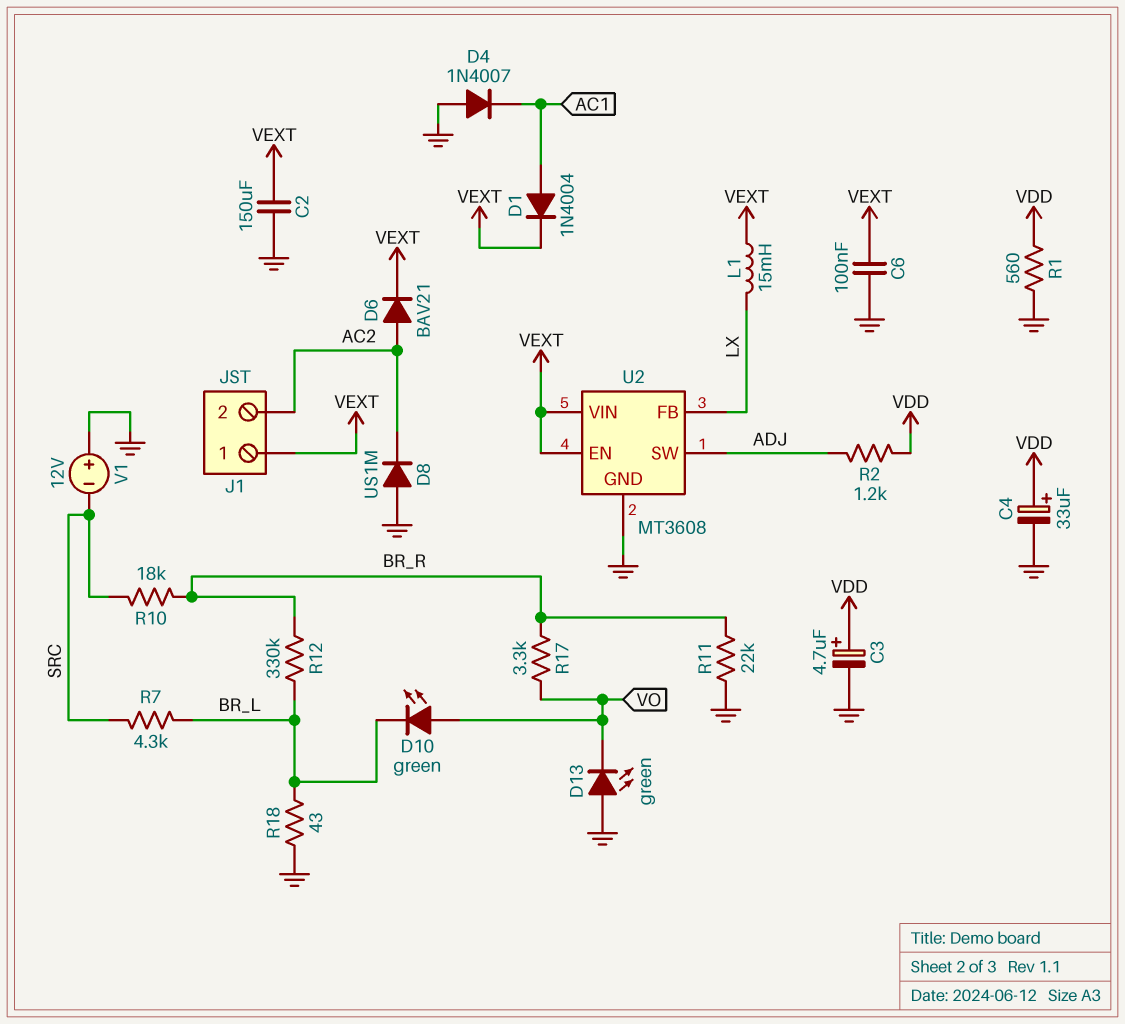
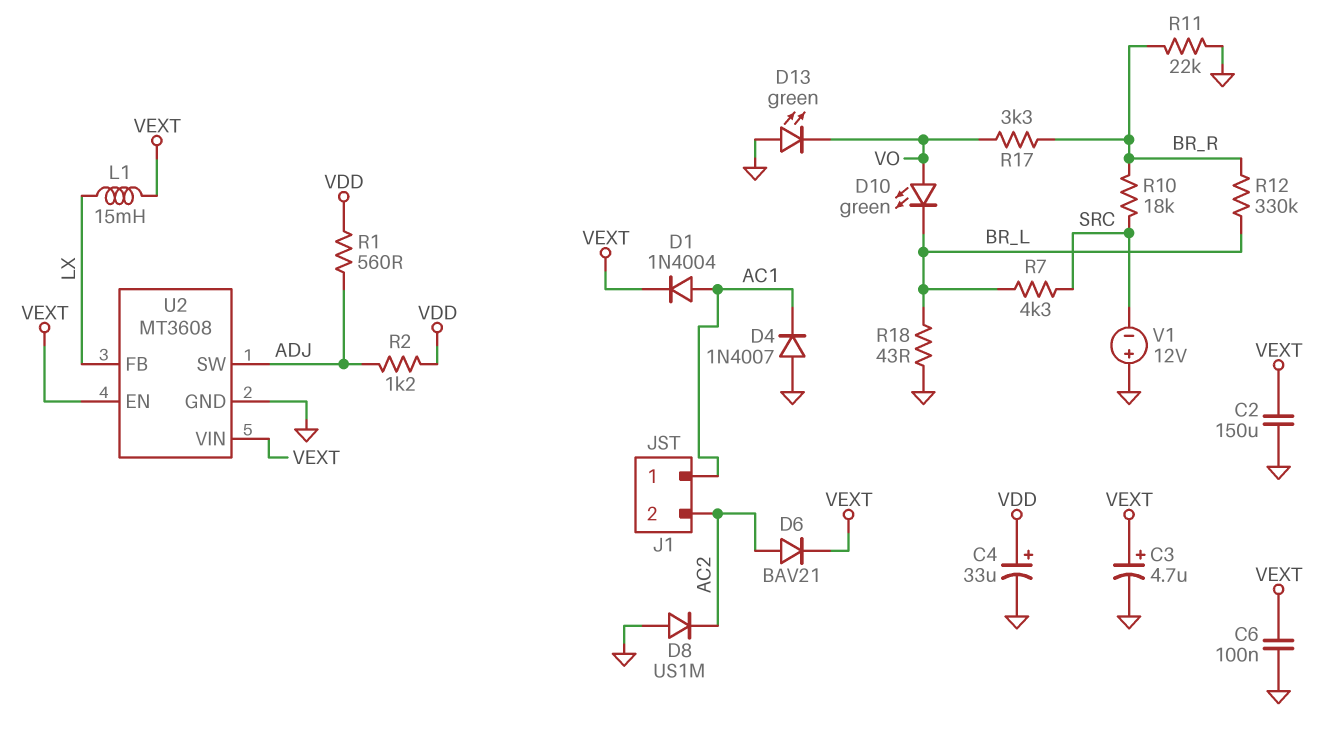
C3: 4.7uF (plus VDD, minus GND) -> 4.7uF (plus VEXT, minus GND)
J1 pin 1: VEXT -> AC1
R1: 560 (GND, VDD) -> 560 (ADJ, VDD)

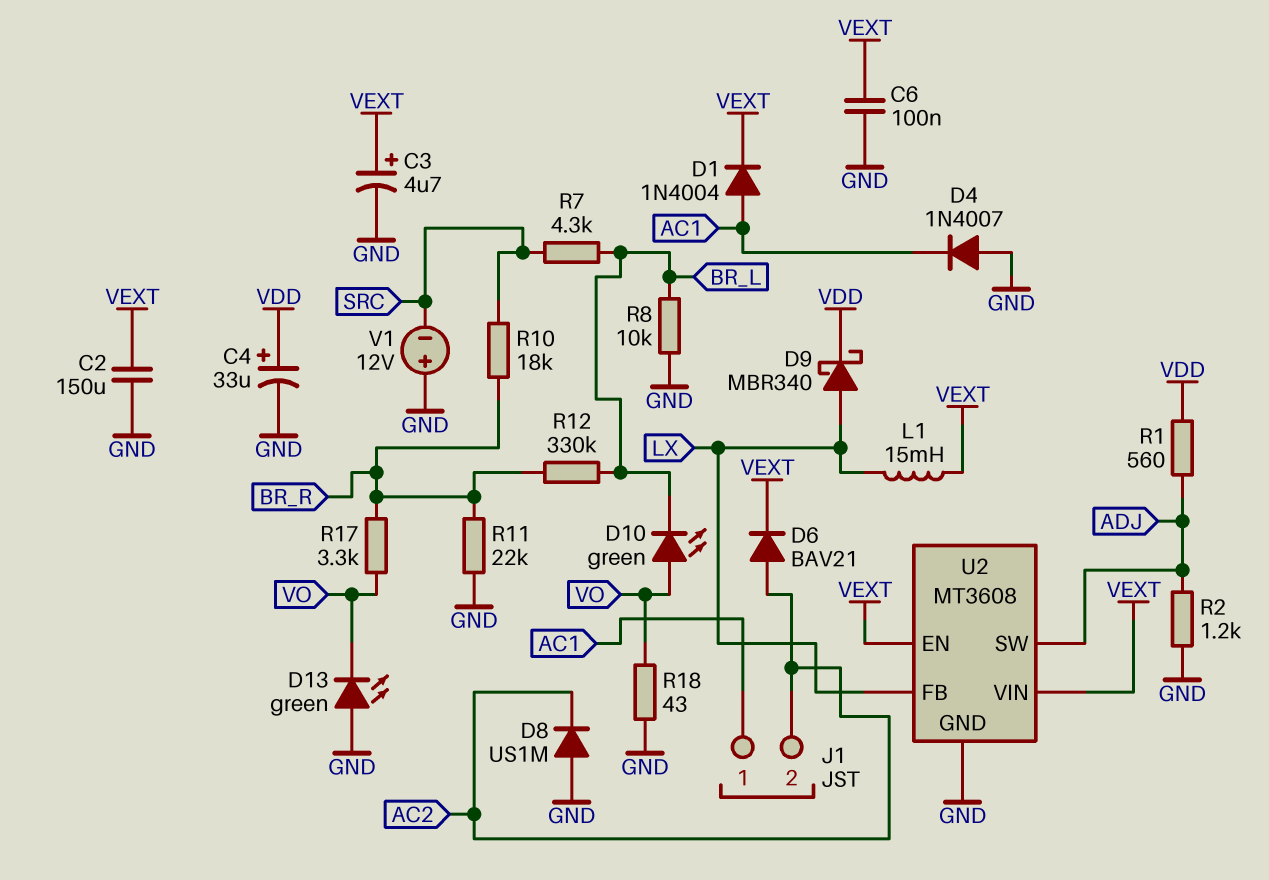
D9: none -> schottky MBR340 (A LX, K VDD)
R2: 1.2k (ADJ, VDD) -> 1.2k (ADJ, GND)
R8: none -> 10k (BR_L, GND)
R18: 43 (BR_L, GND) -> 43 (GND, VO)

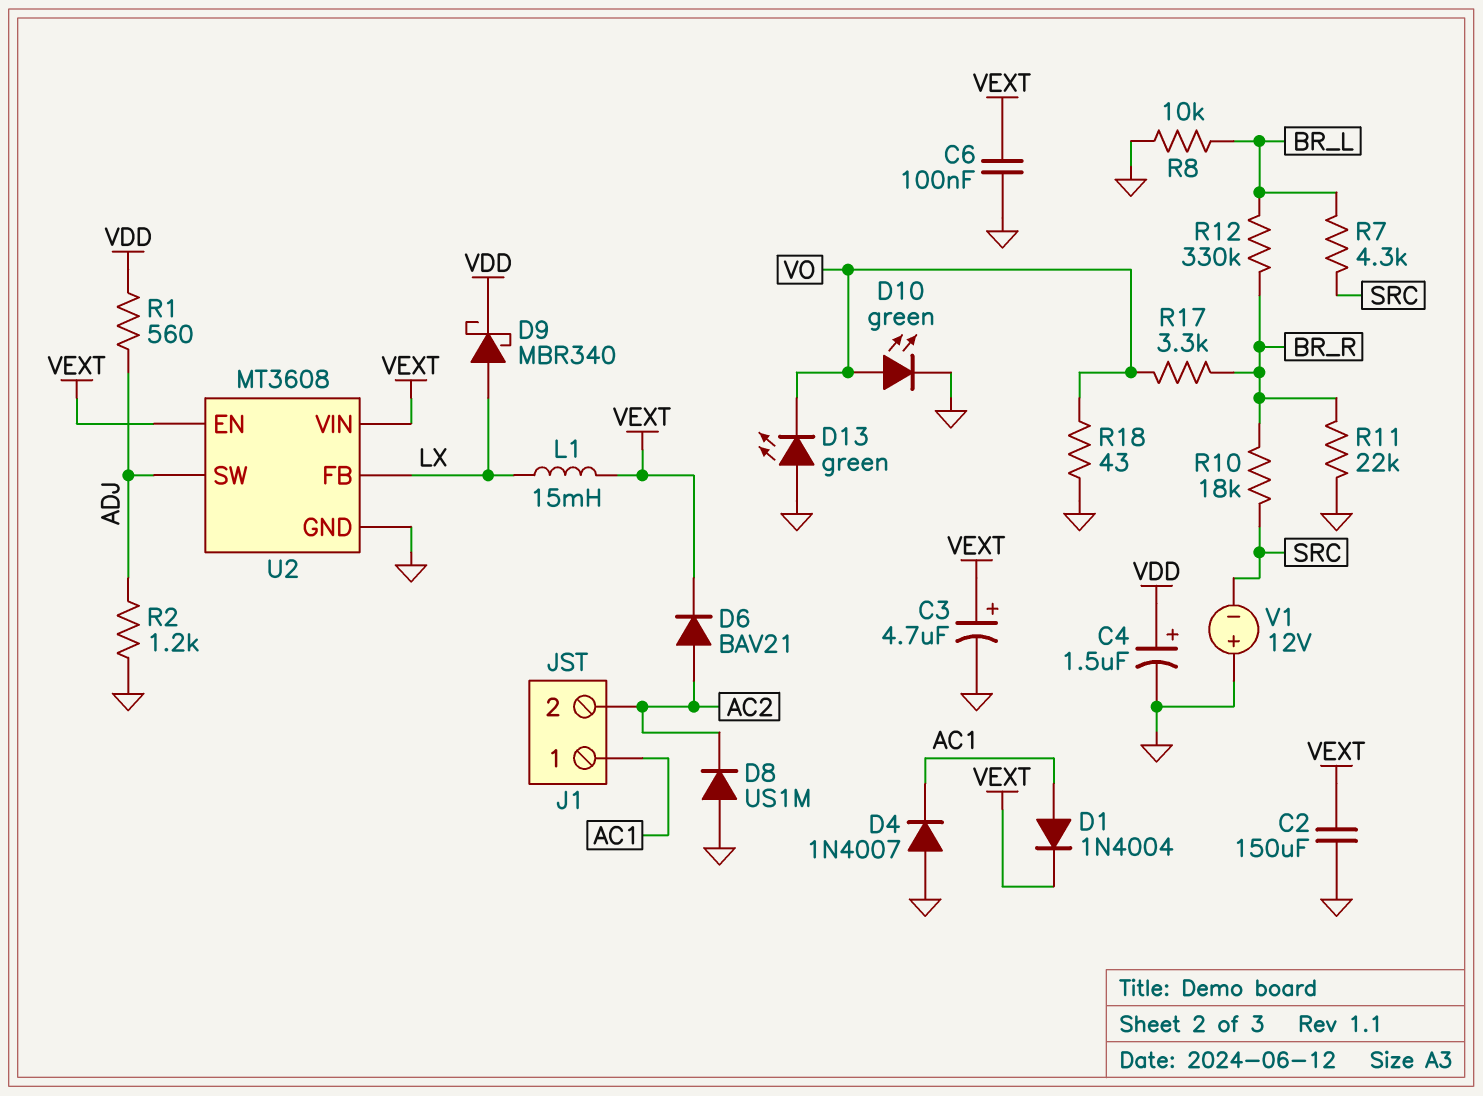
C4: 33uF (plus VDD, minus GND) -> 1.5uF (plus VDD, minus GND)
D10: LED green (A VO, K BR_L) -> LED green (A VO, K GND)

